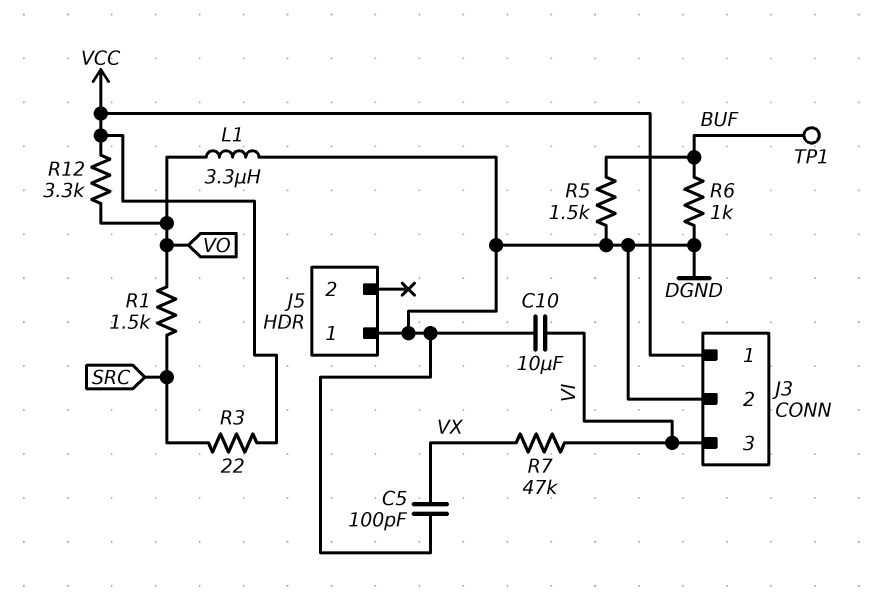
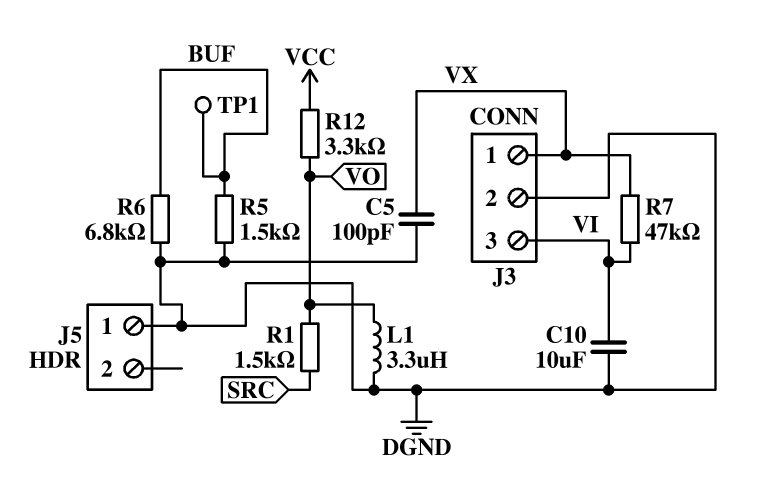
J3 pin 1: VCC -> VX
R3: 22 (SRC, VCC) -> none
R6: 1k (BUF, DGND) -> 6.8k (BUF, DGND)

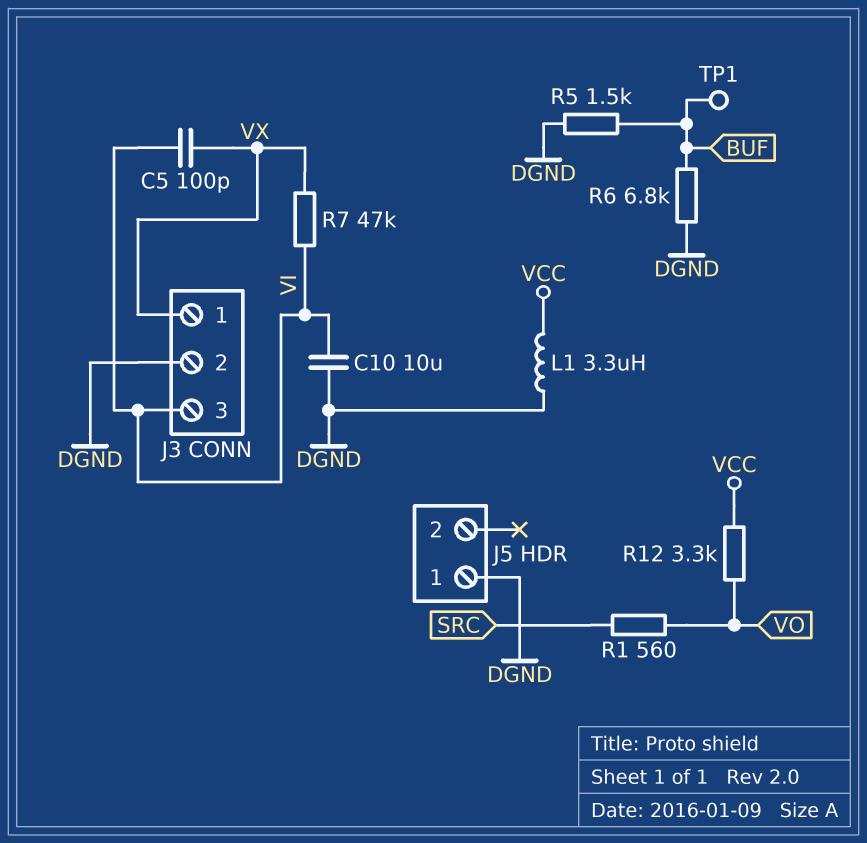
C5: 100pF (DGND, VX) -> 100pF (VI, VX)
L1: 3.3uH (DGND, VO) -> 3.3uH (DGND, VCC)
R1: 1.5k (SRC, VO) -> 560 (SRC, VO)

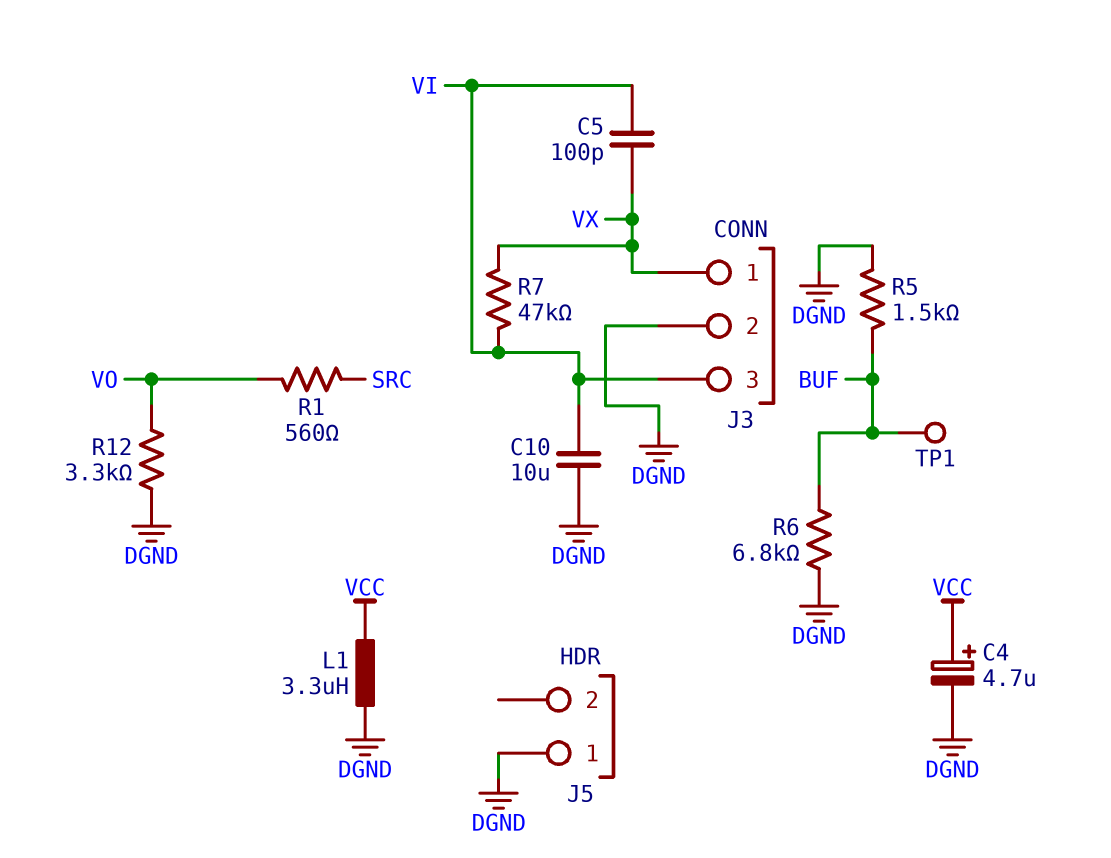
C4: none -> 4.7uF (plus VCC, minus DGND)
R12: 3.3k (VCC, VO) -> 3.3k (DGND, VO)

